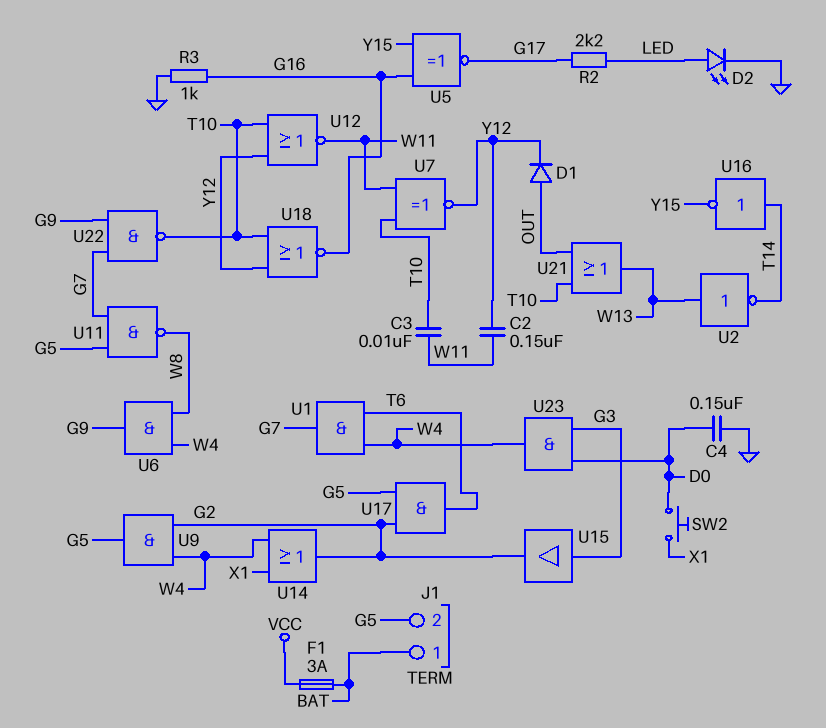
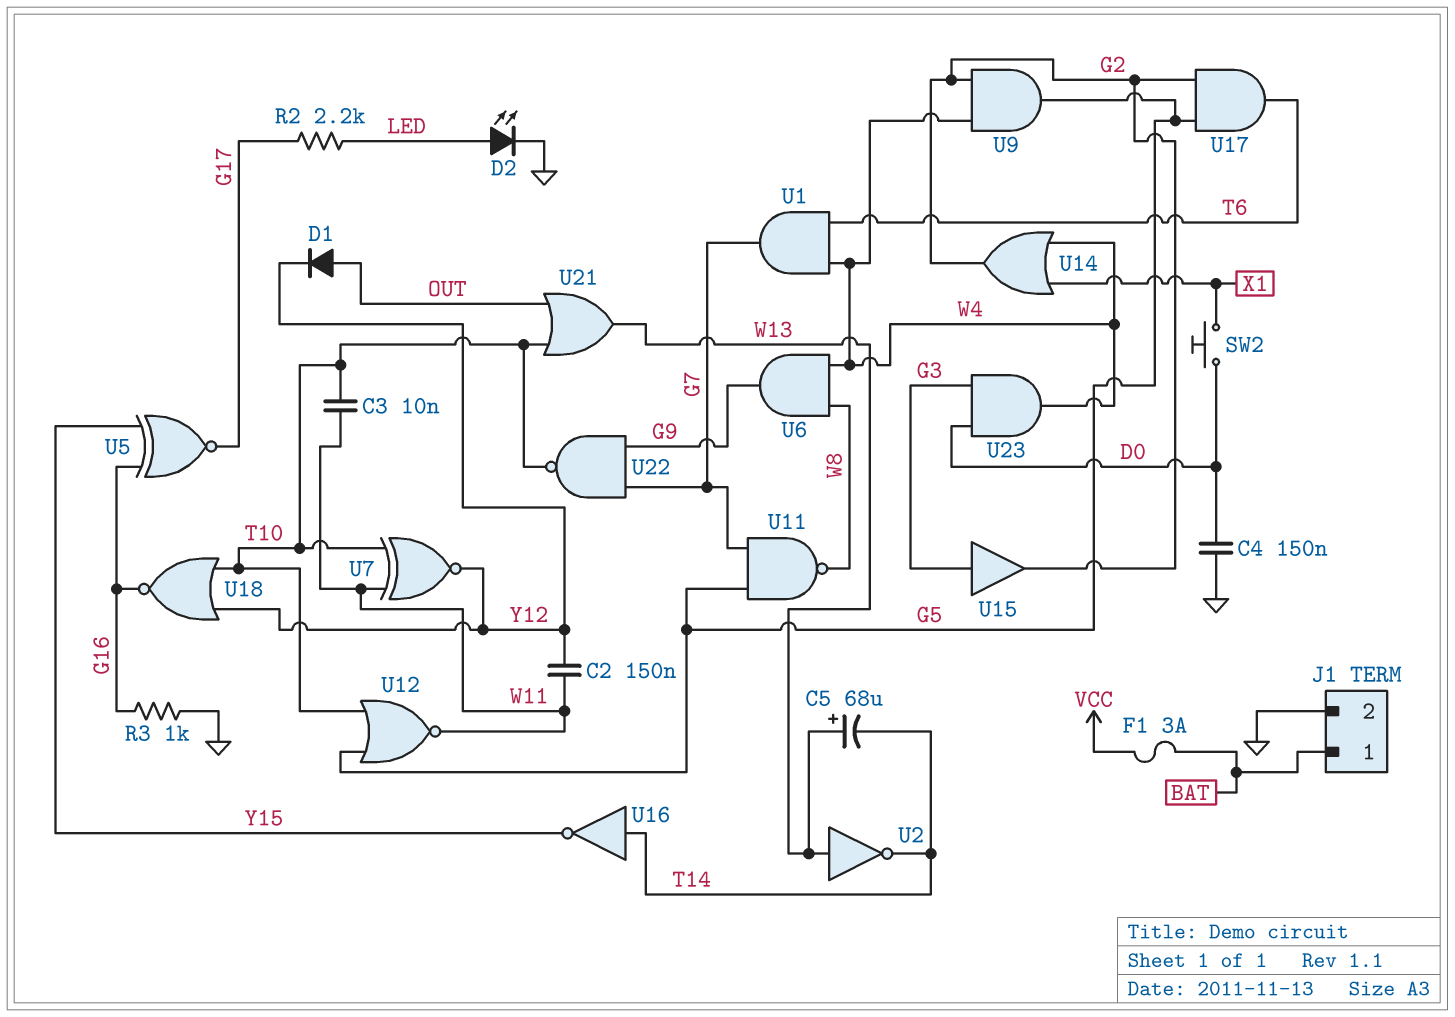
C5: none -> 68uF (plus W13, minus T14)
J1 pin 2: G5 -> GND
U12: NOR (in T10, in Y12, out W11) -> NOR (in G5, in T10, out W11)

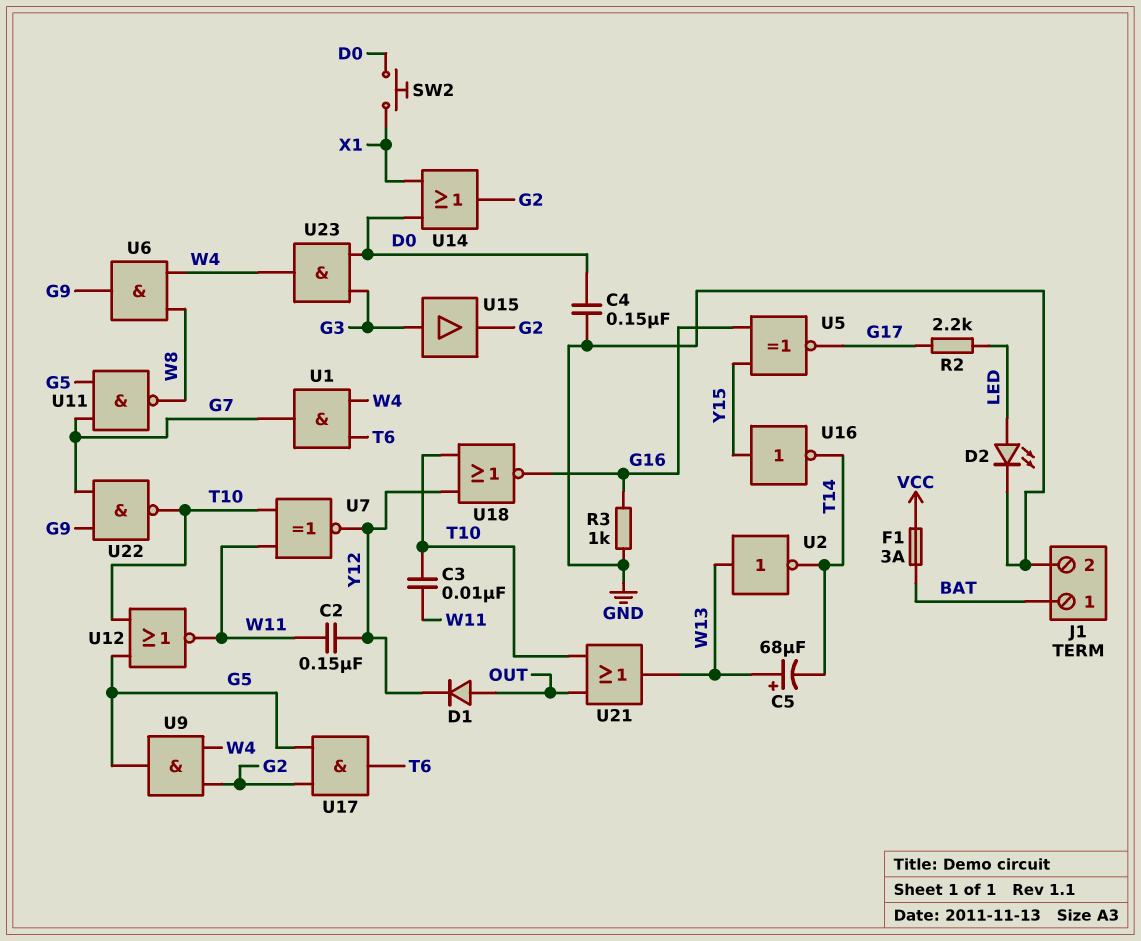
U14: OR (in W4, in X1, out G2) -> OR (in D0, in X1, out G2)
U16: NOT (in T14, out Y15) -> NOT (in Y15, out T14)

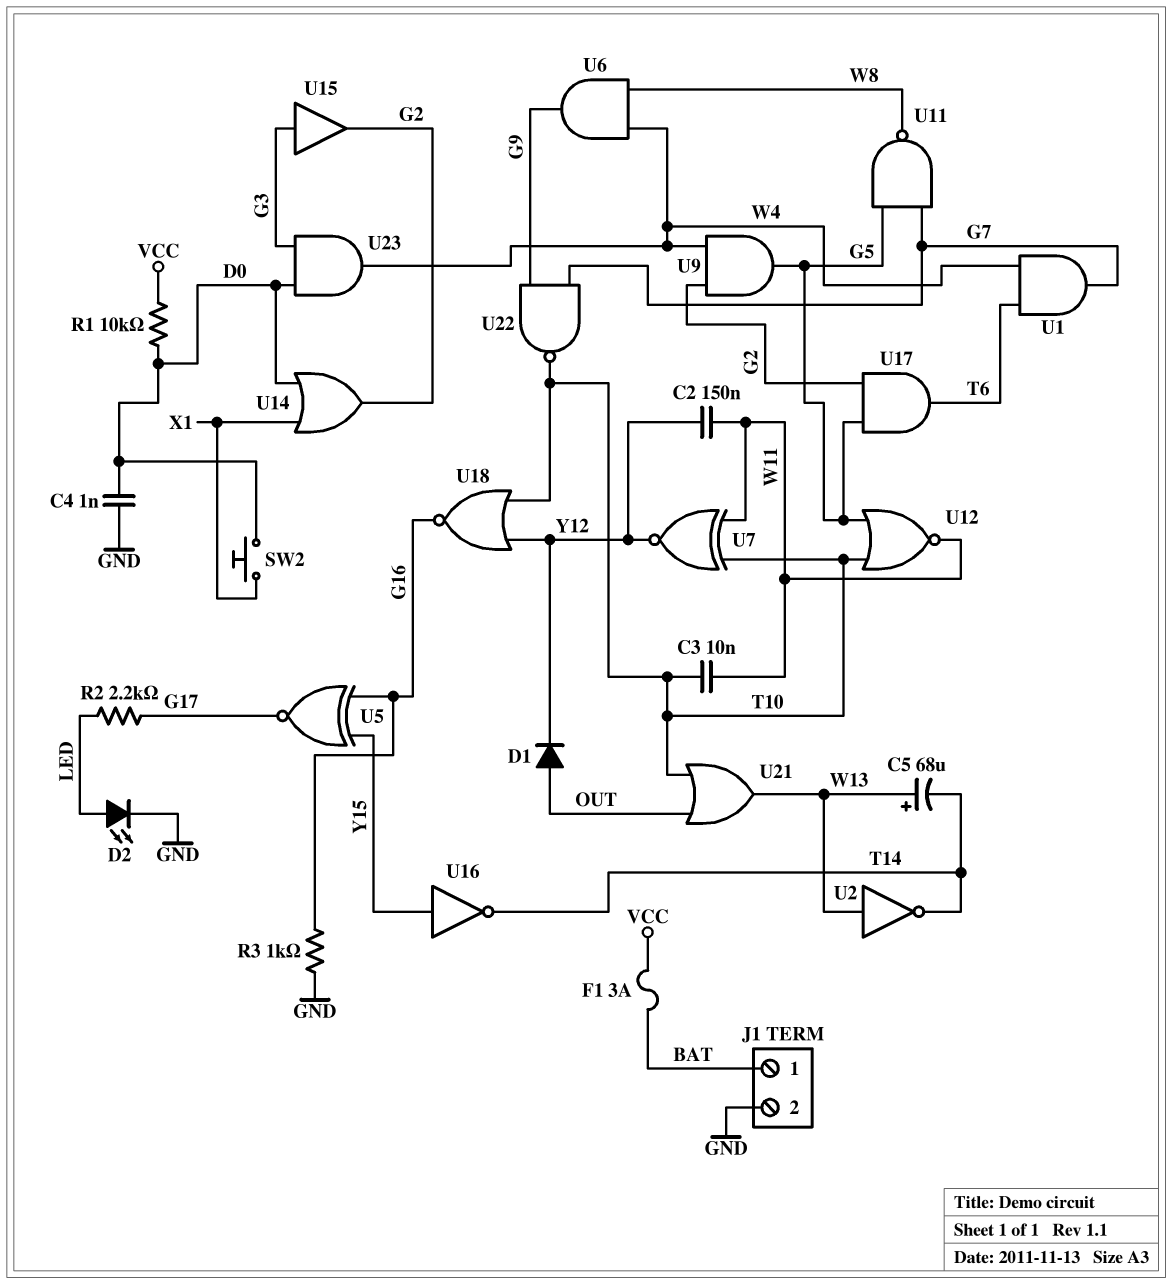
C4: 150nF (D0, GND) -> 1nF (D0, GND)
R1: none -> 10k (D0, VCC)

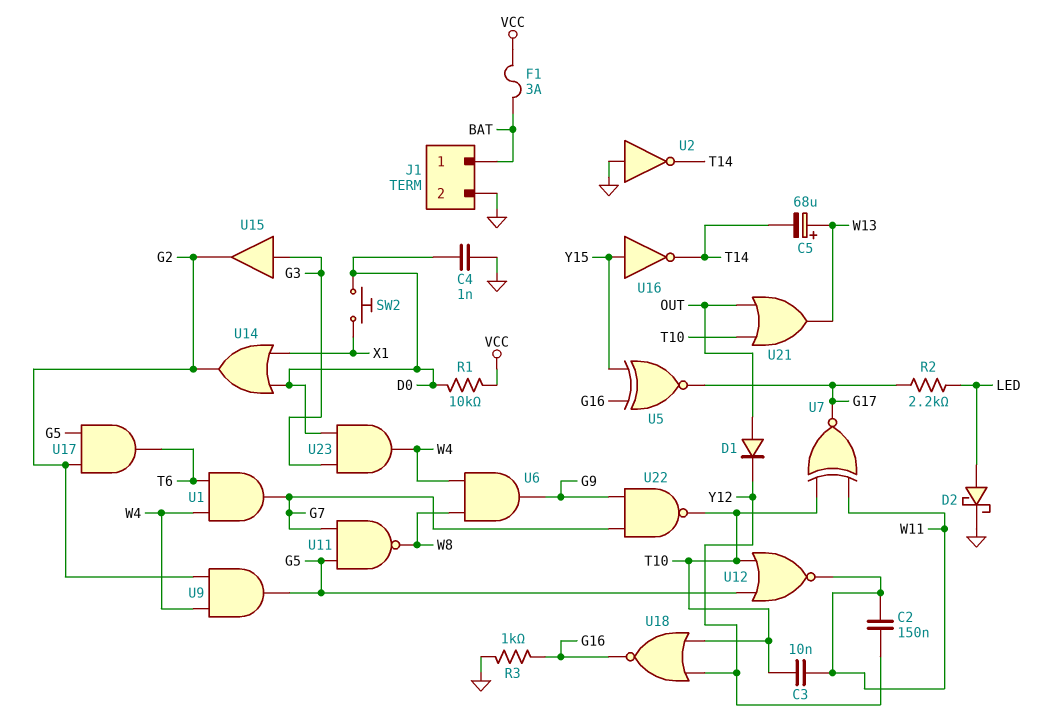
D2: LED (A LED, K GND) -> schottky (A LED, K GND)
U2: NOT (in W13, out T14) -> NOT (in GND, out T14)
U7: XNOR (in T10, in W11, out Y12) -> XNOR (in T10, in W11, out G17)

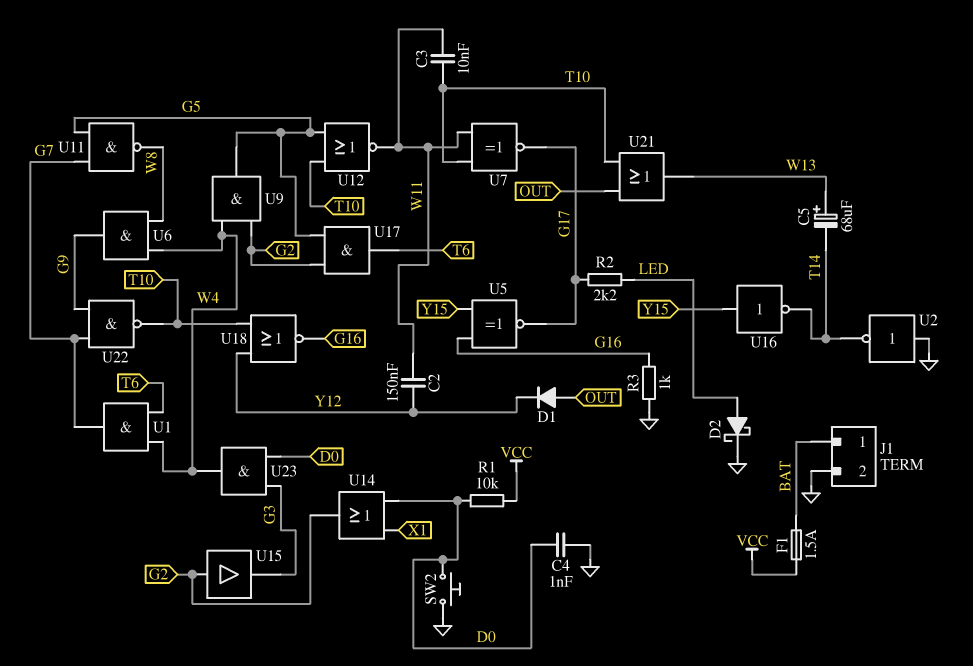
F1: 3A (BAT, VCC) -> 1.5A (BAT, VCC)
SW2: button (D0, X1) -> button (D0, GND)
U15: buffer (in G3, out G2) -> buffer (in G2, out G3)

